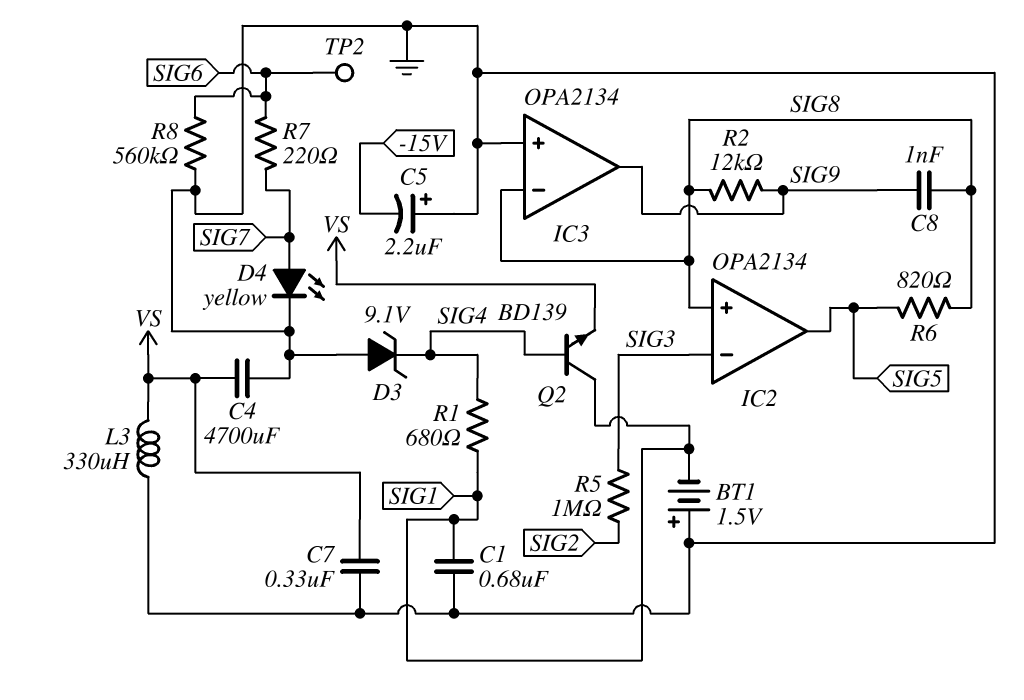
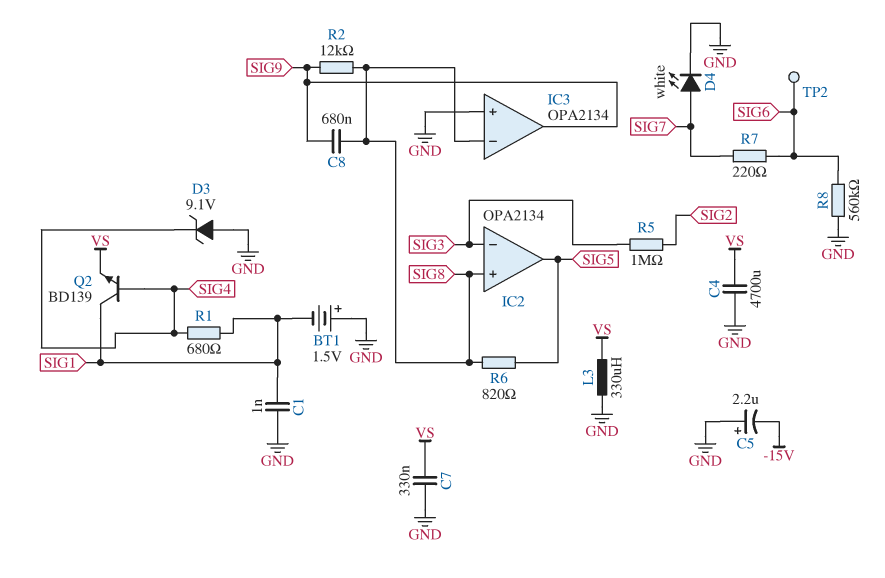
C1: 680nF (GND, SIG1) -> 1nF (GND, SIG1)
C8: 1nF (SIG8, SIG9) -> 680nF (SIG8, SIG9)
D4: LED yellow (A SIG7, K GND) -> LED white (A SIG7, K GND)

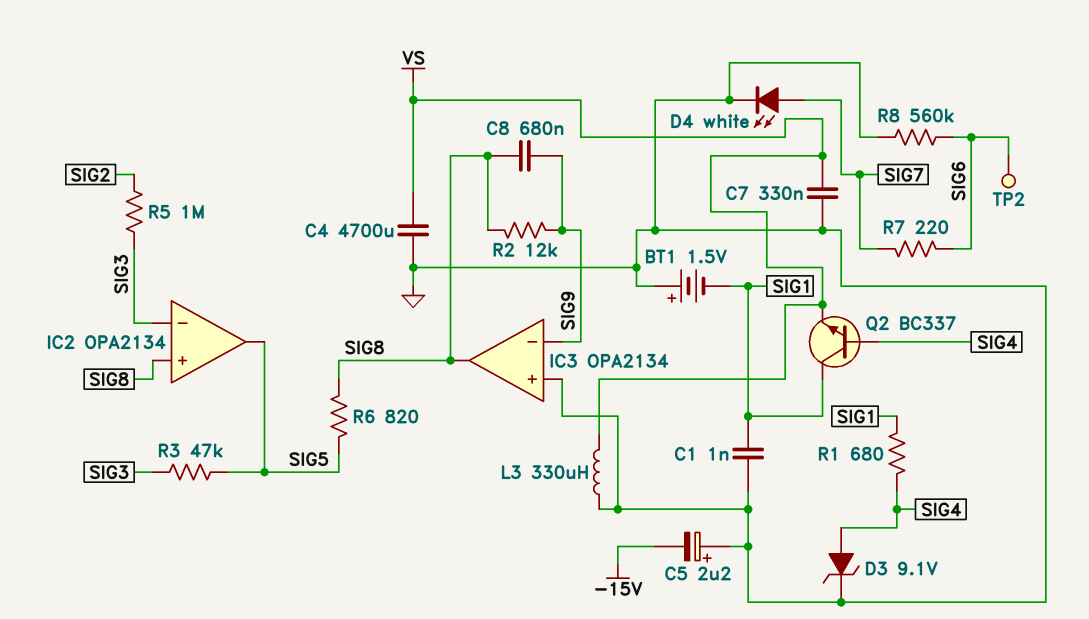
D3: zener 9.1V (A GND, K SIG4) -> zener 9.1V (A SIG4, K GND)
IC3 pin in-: SIG8 -> SIG9
IC3 pin out: SIG9 -> SIG8
Q2: NPN BD139 (B SIG4, C SIG1, E VS) -> NPN BC337 (B SIG4, C SIG1, E VS)
R3: none -> 47k (SIG3, SIG5)

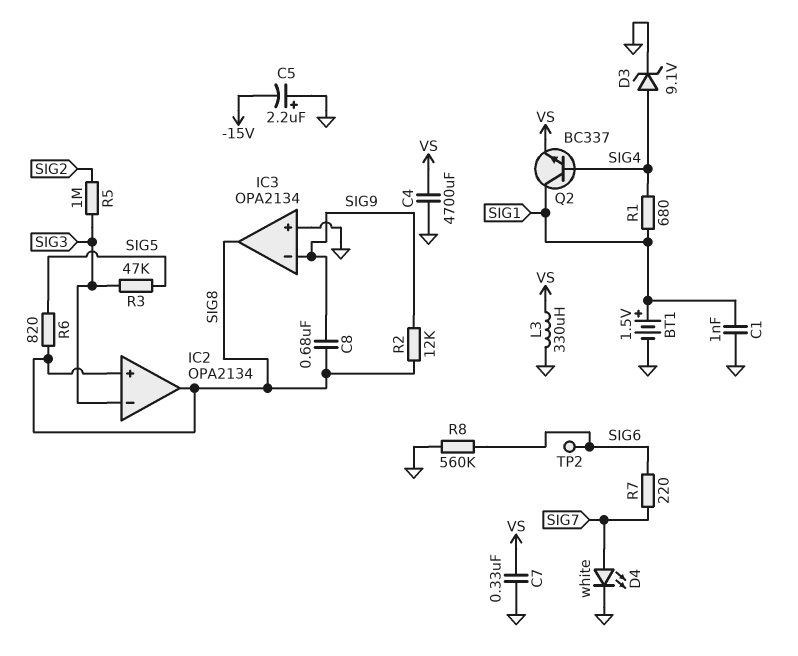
BT1: 1.5V (plus GND, minus SIG1) -> 1.5V (plus SIG1, minus GND)
IC2 pin out: SIG5 -> SIG8

